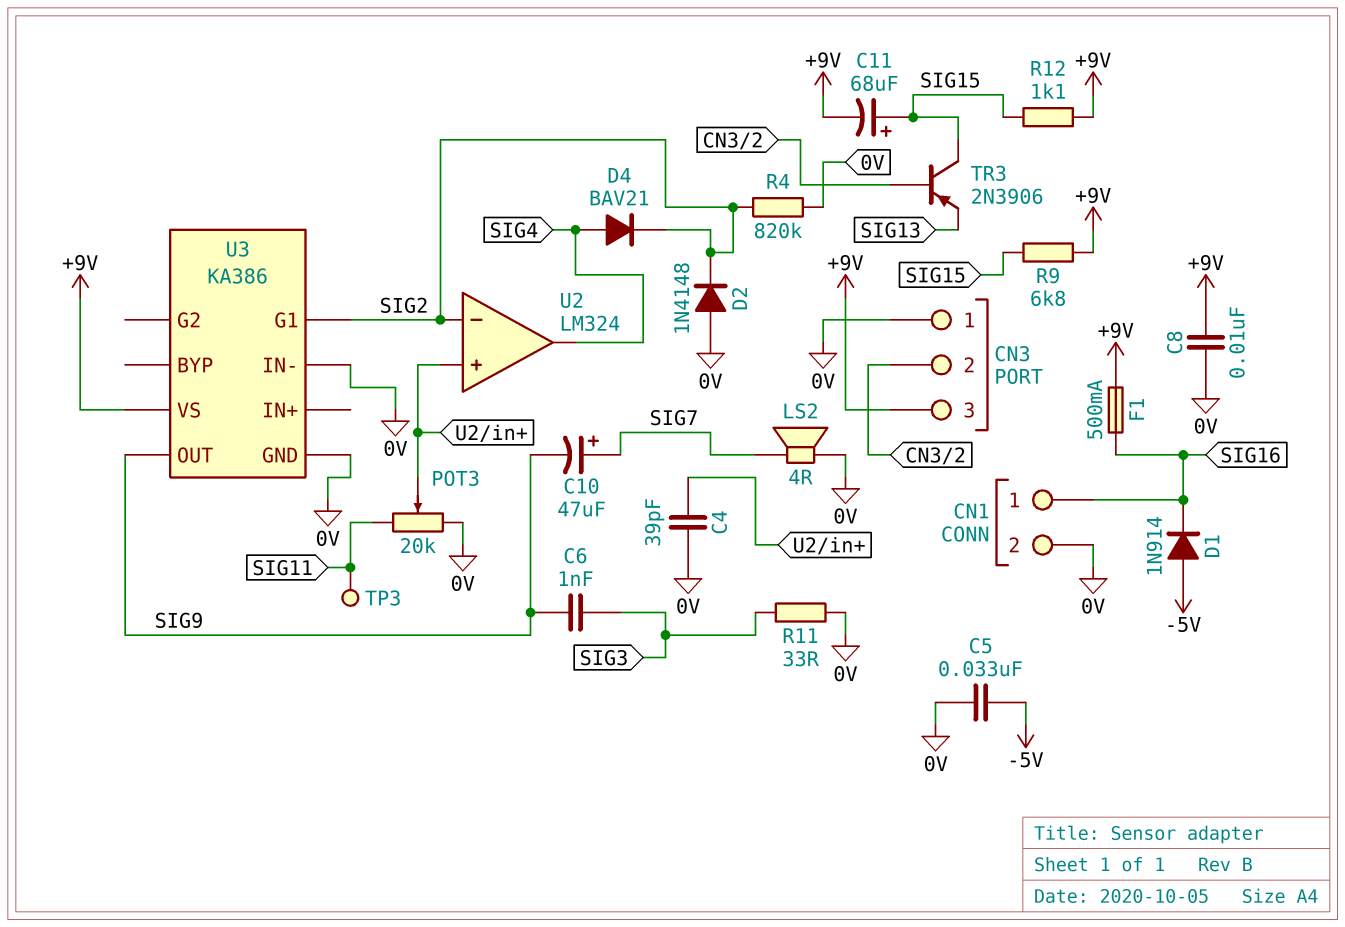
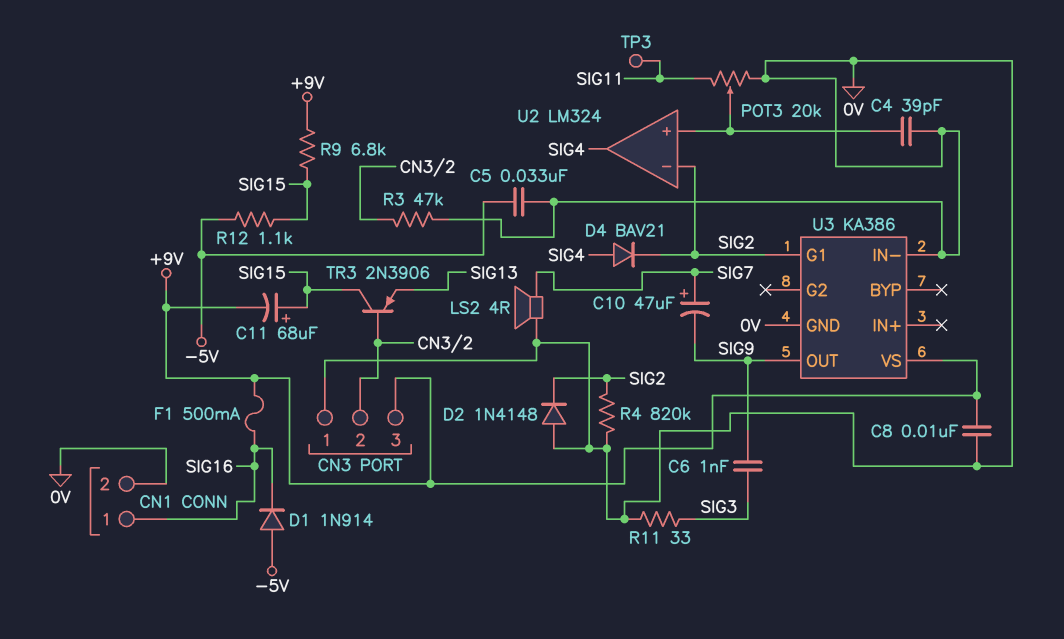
R3: none -> 47k (0V, CN3/2)
R12: 1.1k (+9V, SIG15) -> 1.1k (-5V, SIG15)

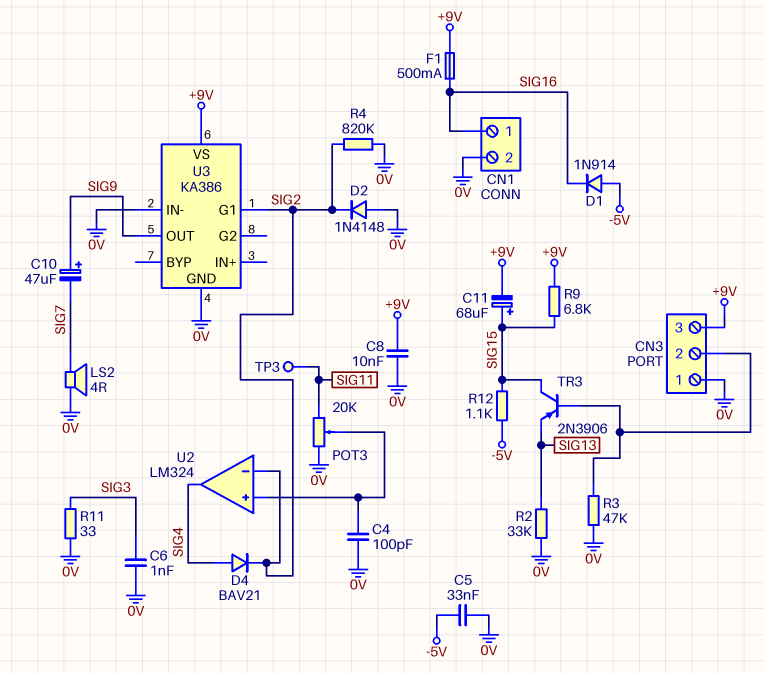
C4: 39pF (0V, U2/in+) -> 100pF (0V, U2/in+)
C6: 1nF (SIG3, SIG9) -> 1nF (0V, SIG3)
C10: 47uF (plus SIG7, minus SIG9) -> 47uF (plus SIG9, minus SIG7)
R2: none -> 33k (0V, SIG13)

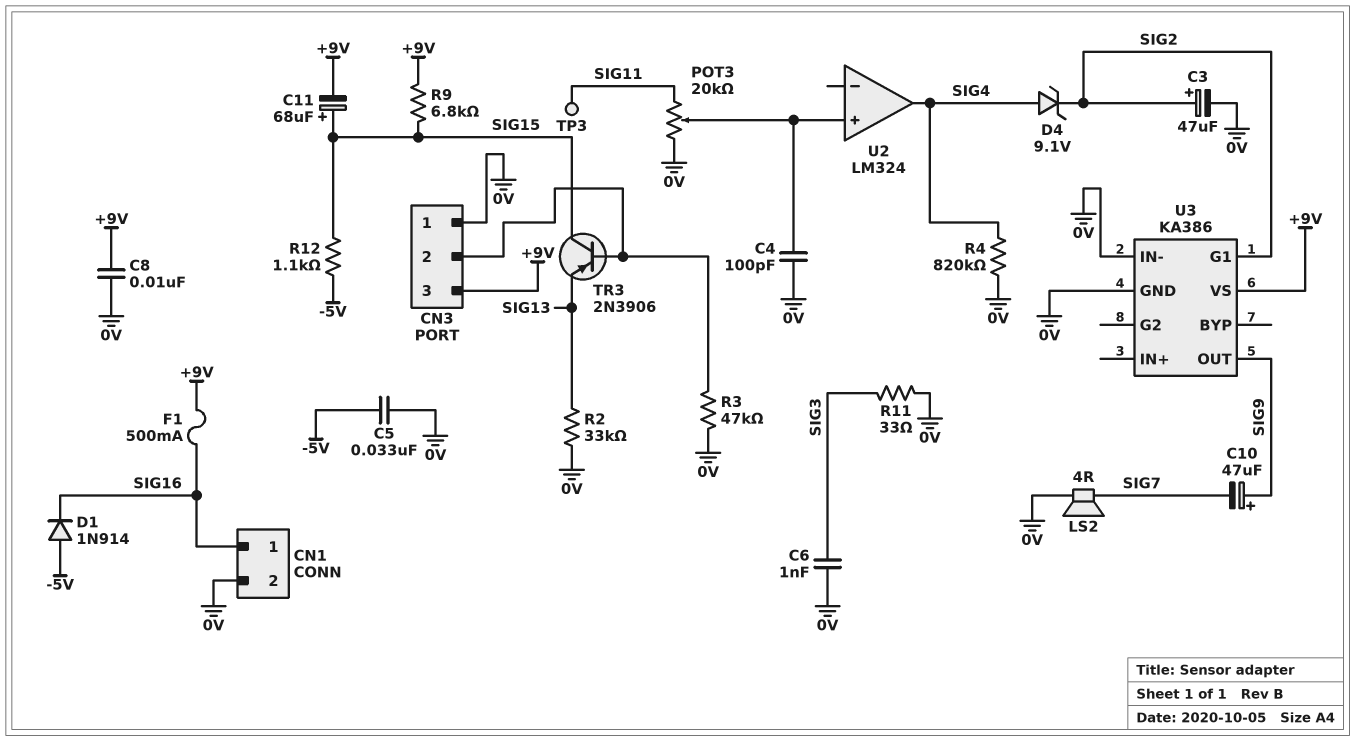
C3: none -> 47uF (plus SIG2, minus 0V)
D2: diode 1N4148 (A 0V, K SIG2) -> none
D4: diode BAV21 (A SIG4, K SIG2) -> zener 9.1V (A SIG4, K SIG2)
R4: 820k (0V, SIG2) -> 820k (0V, SIG4)
U2 pin in-: SIG2 -> none

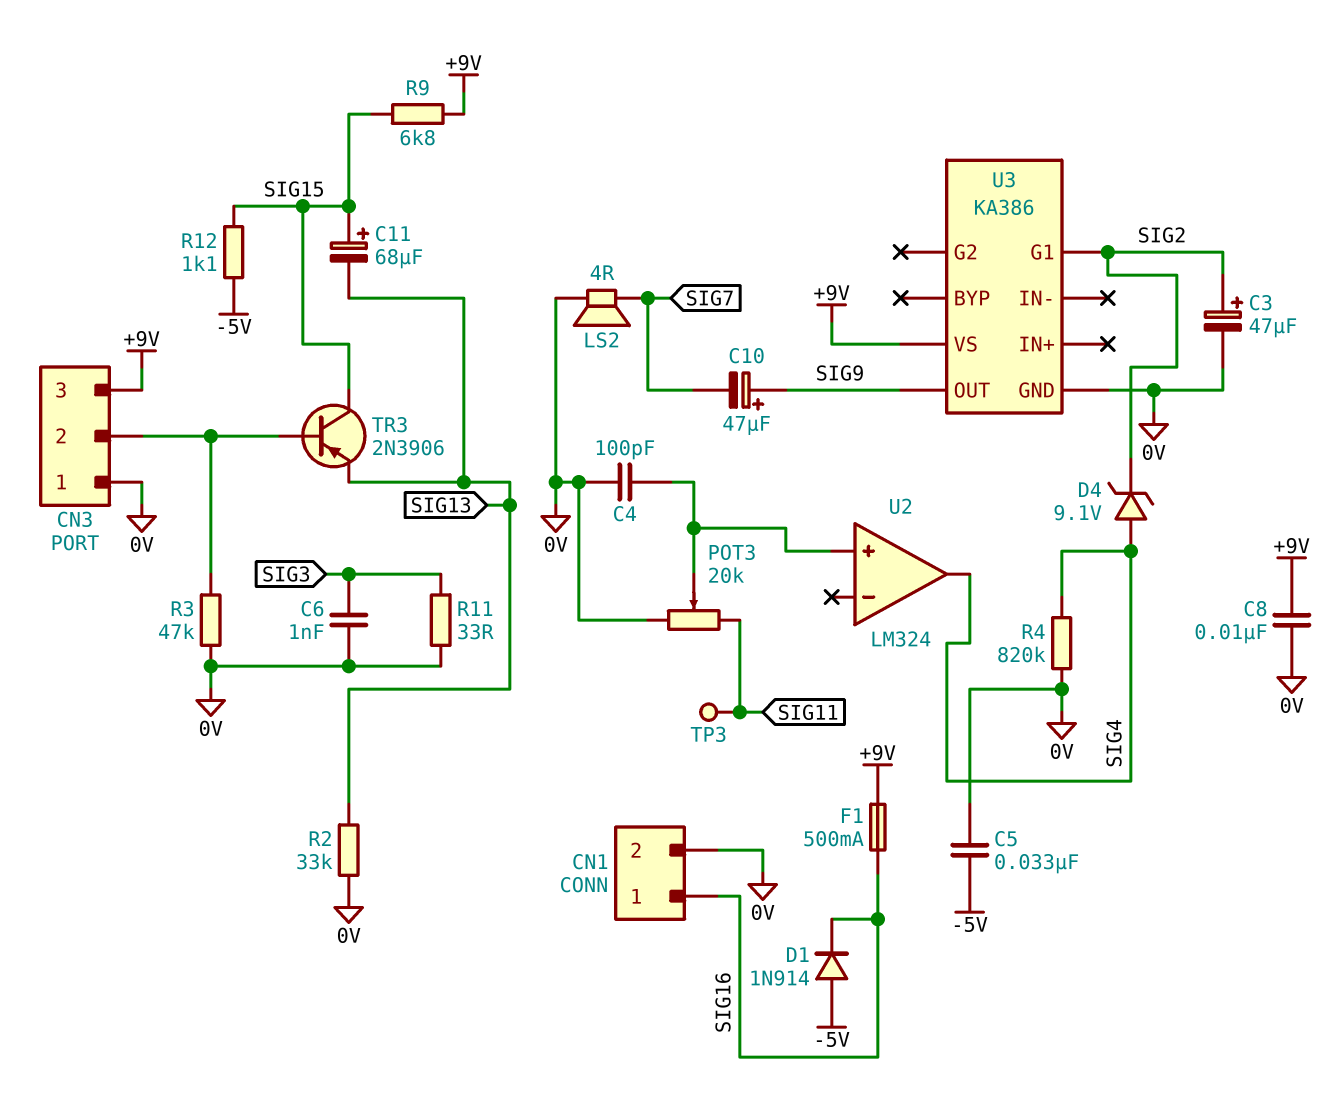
C11: 68uF (plus SIG15, minus +9V) -> 68uF (plus SIG15, minus SIG13)
U3 pin IN-: 0V -> none

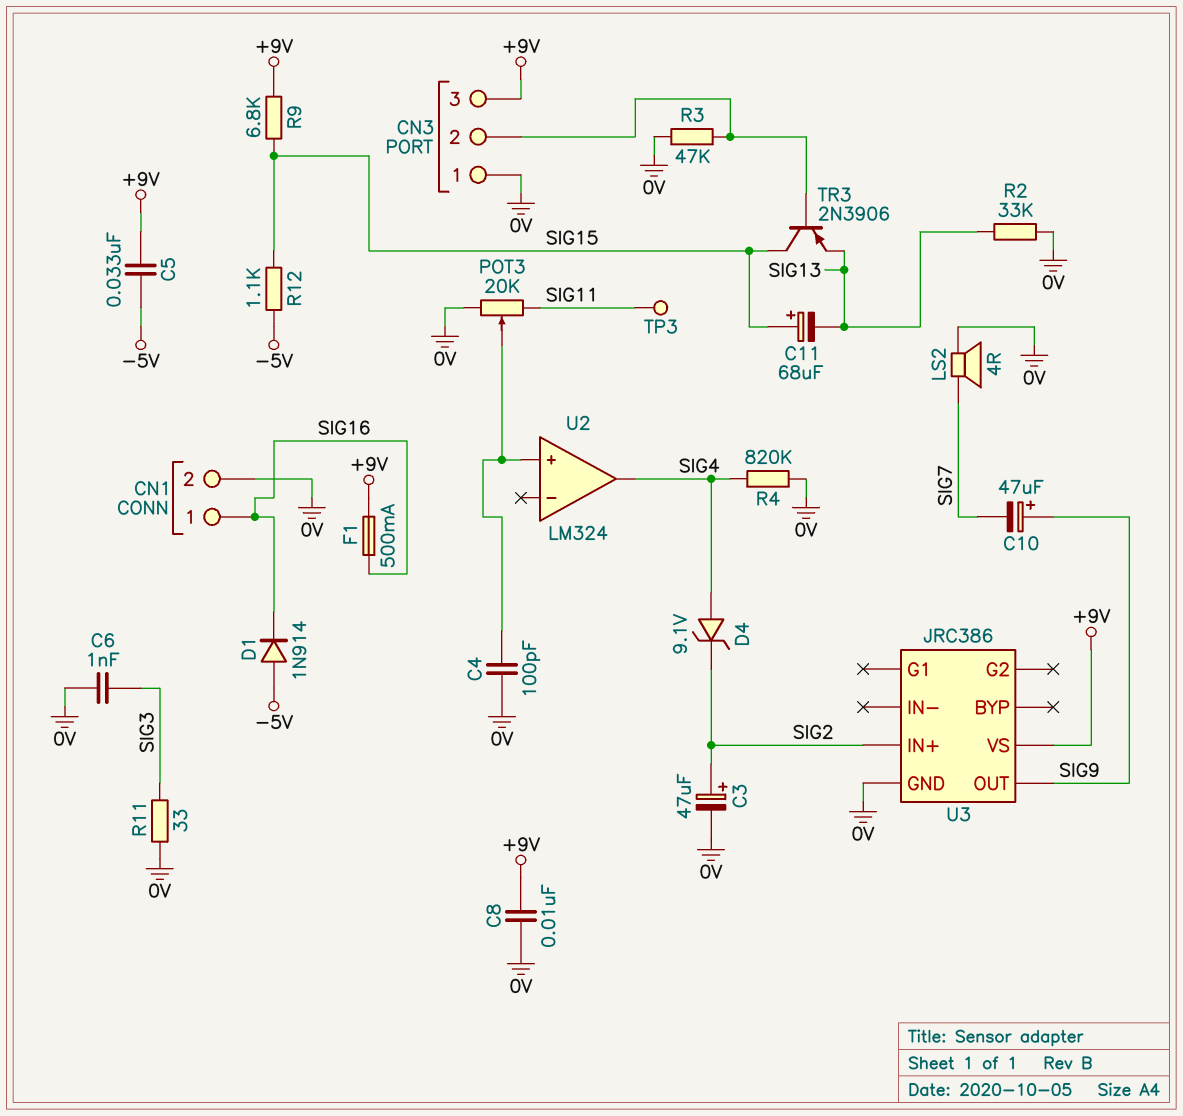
C5: 33nF (-5V, 0V) -> 33nF (+9V, -5V)
U3: KA386 -> JRC386
U3 pin G1: SIG2 -> none
U3 pin IN+: none -> SIG2

